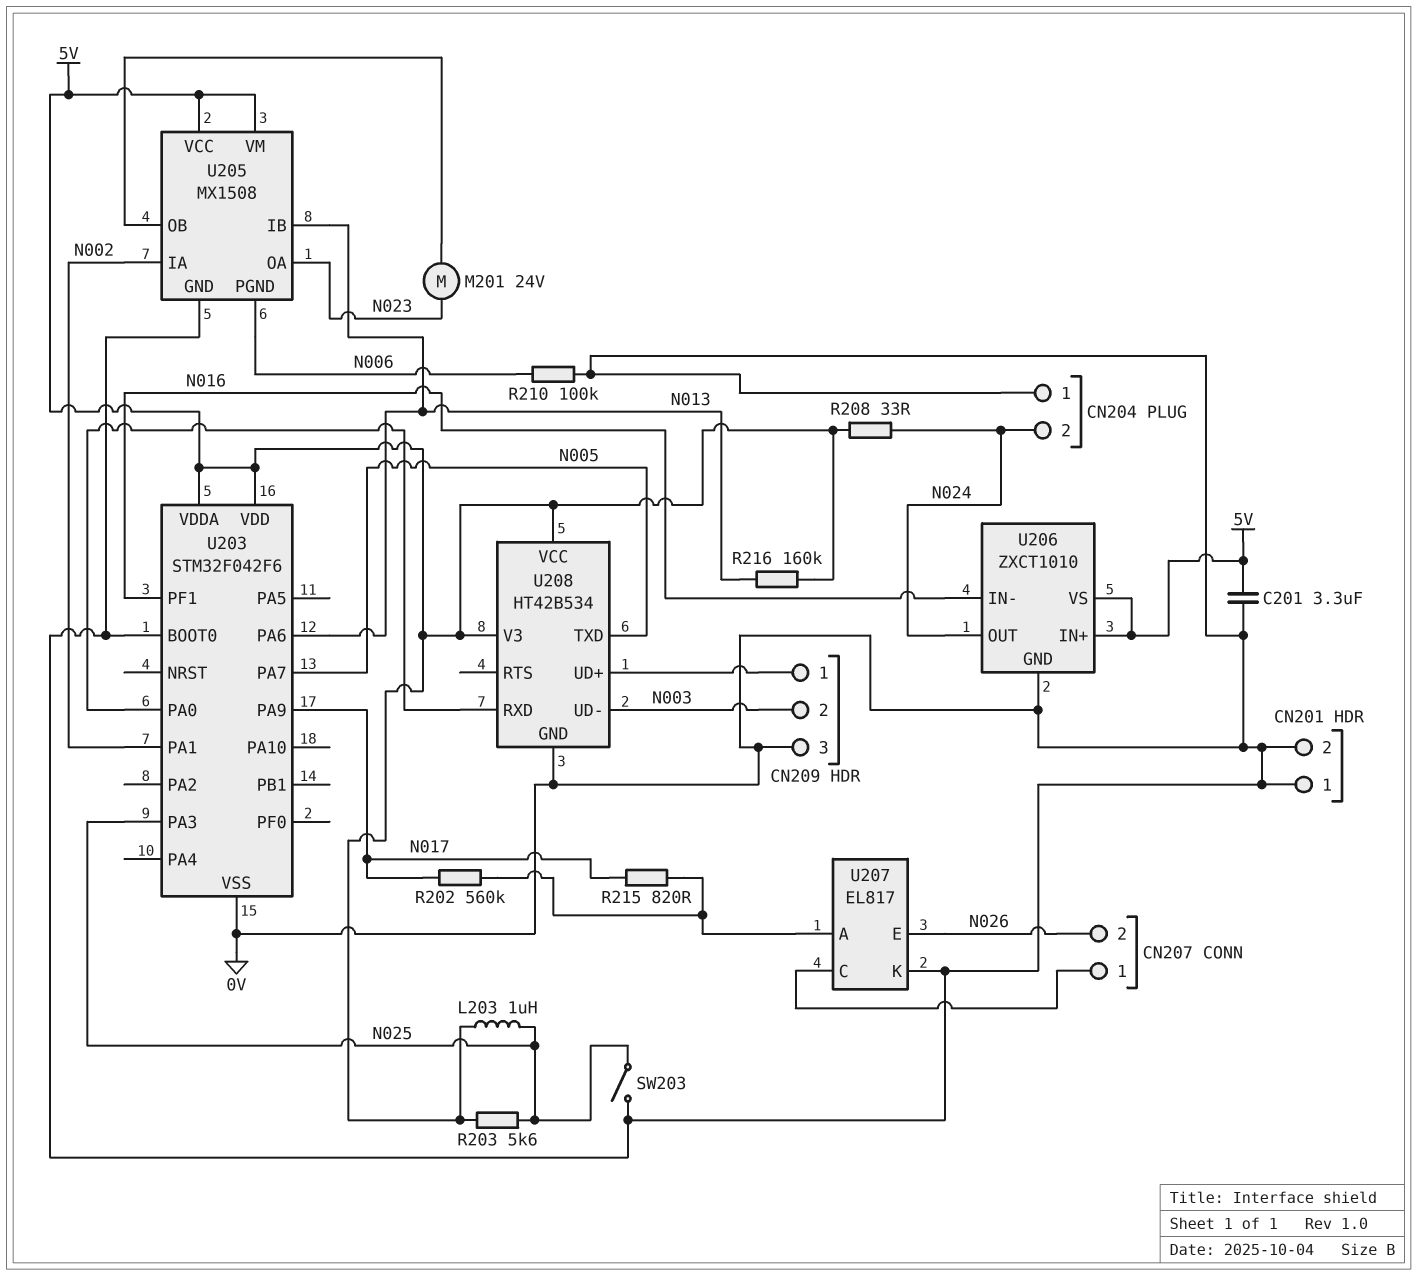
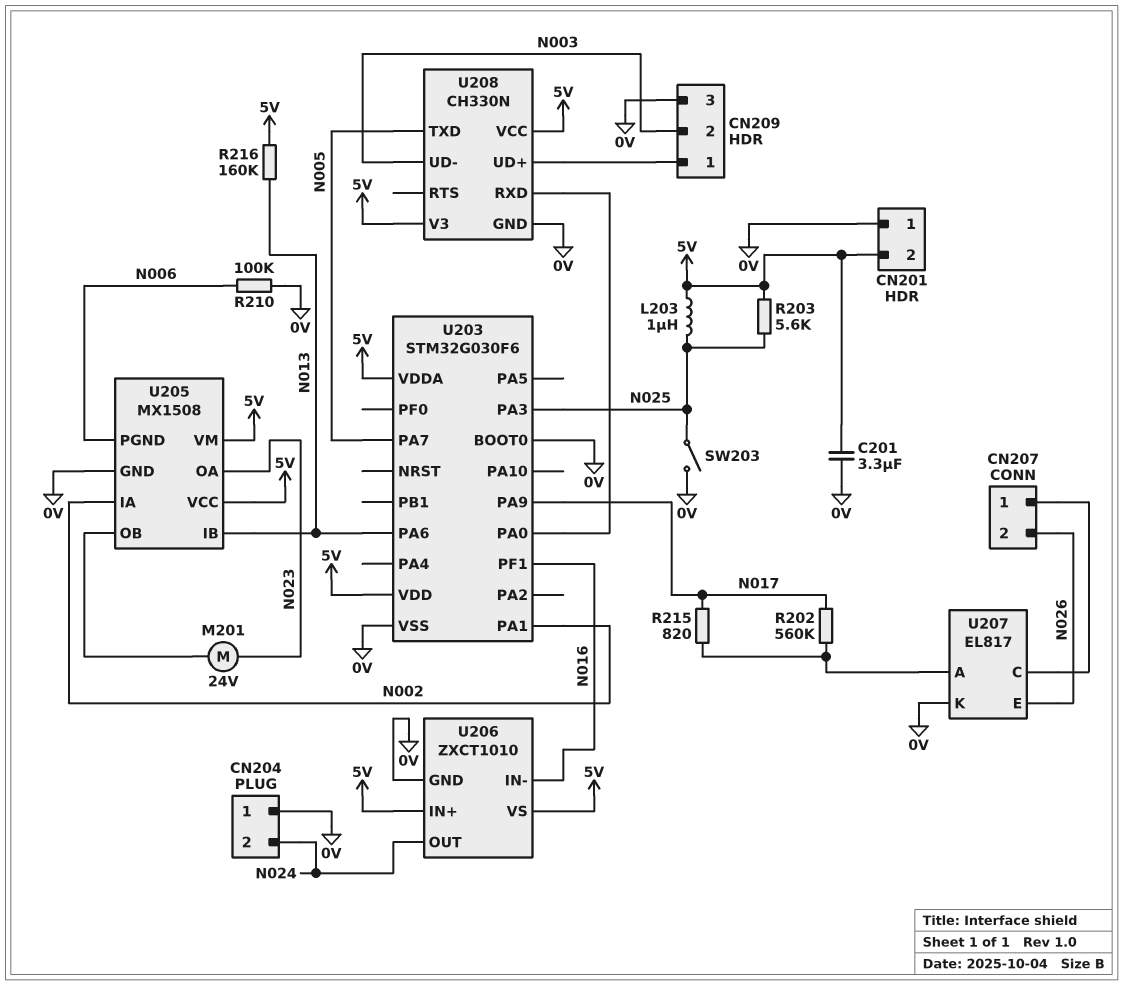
CN201 pin 2: 0V -> 5V
R208: 33 (5V, N024) -> none
U203: STM32F042F6 -> STM32G030F6
U208: HT42B534 -> CH330N

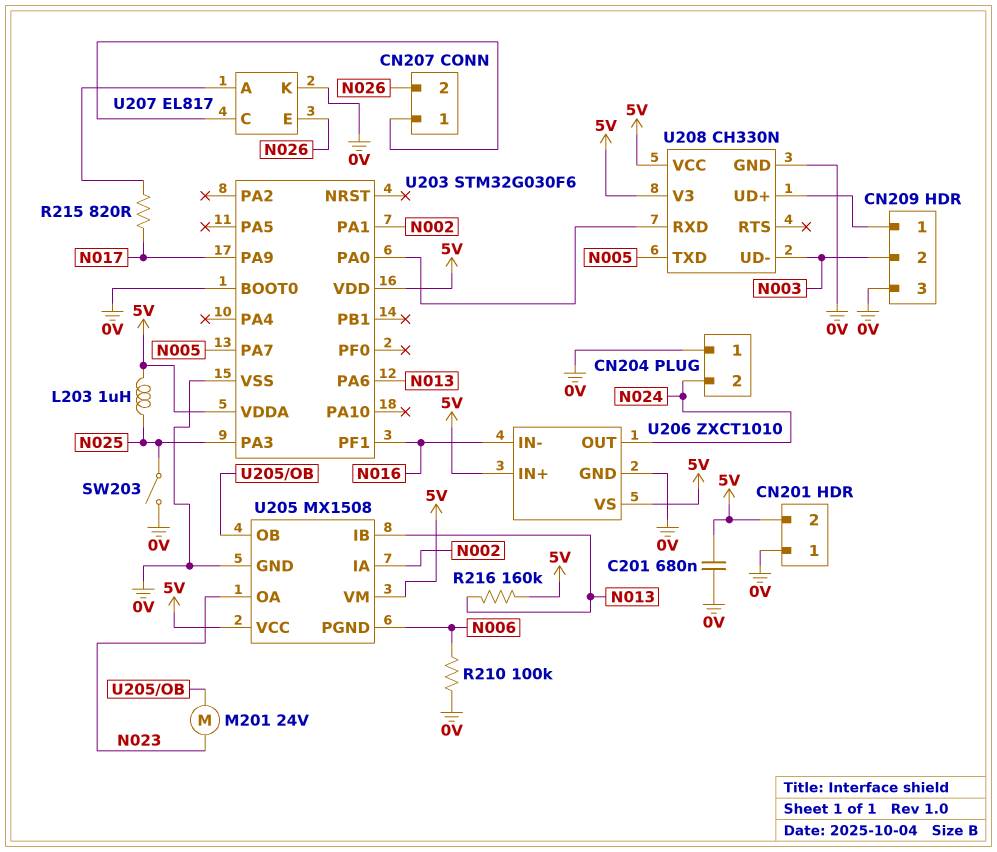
C201: 3.3uF (0V, 5V) -> 680nF (0V, 5V)
R202: 560k (N017, U207/A) -> none
R203: 5.6k (5V, N025) -> none

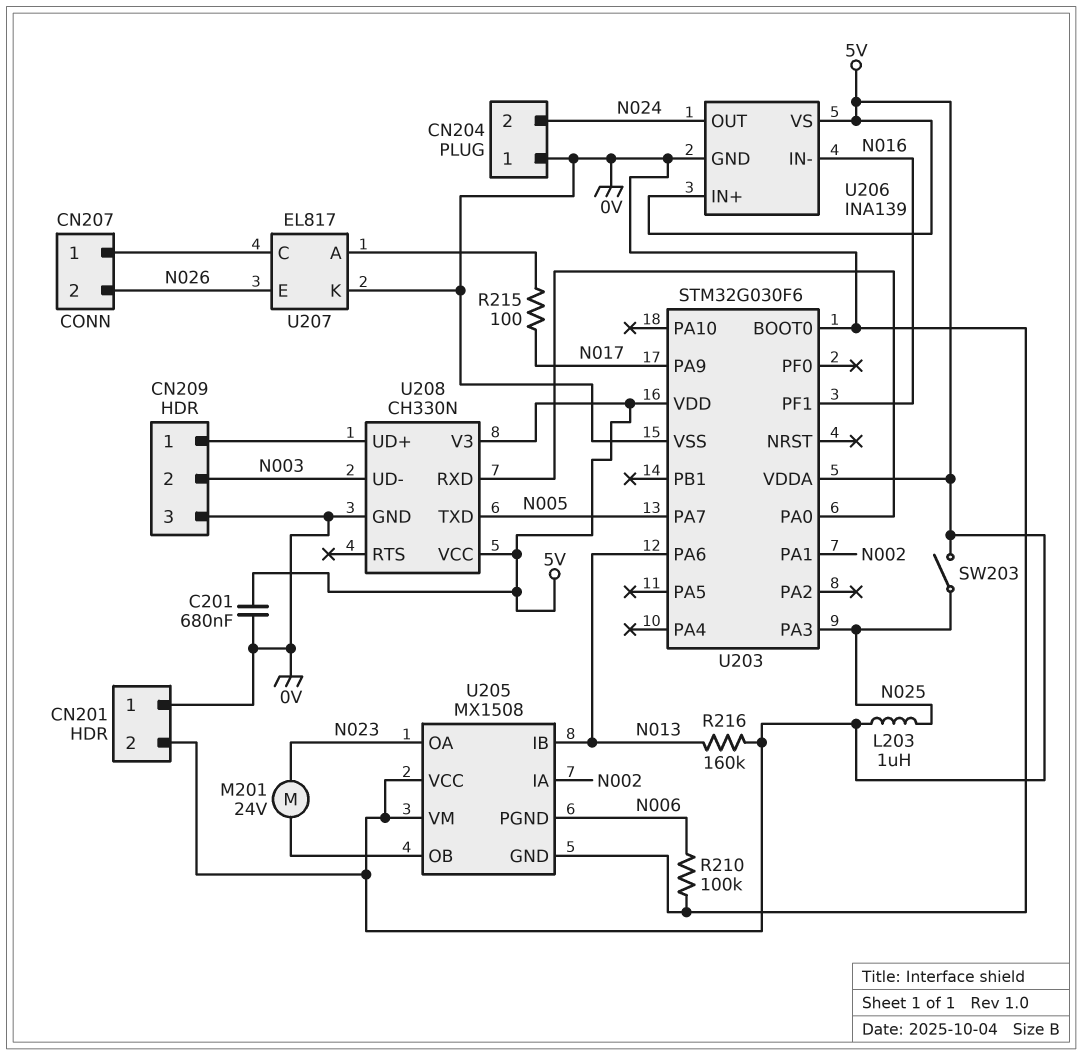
R215: 820 (N017, U207/A) -> 100 (N017, U207/A)
SW203: switch (0V, N025) -> switch (5V, N025)
U206: ZXCT1010 -> INA139

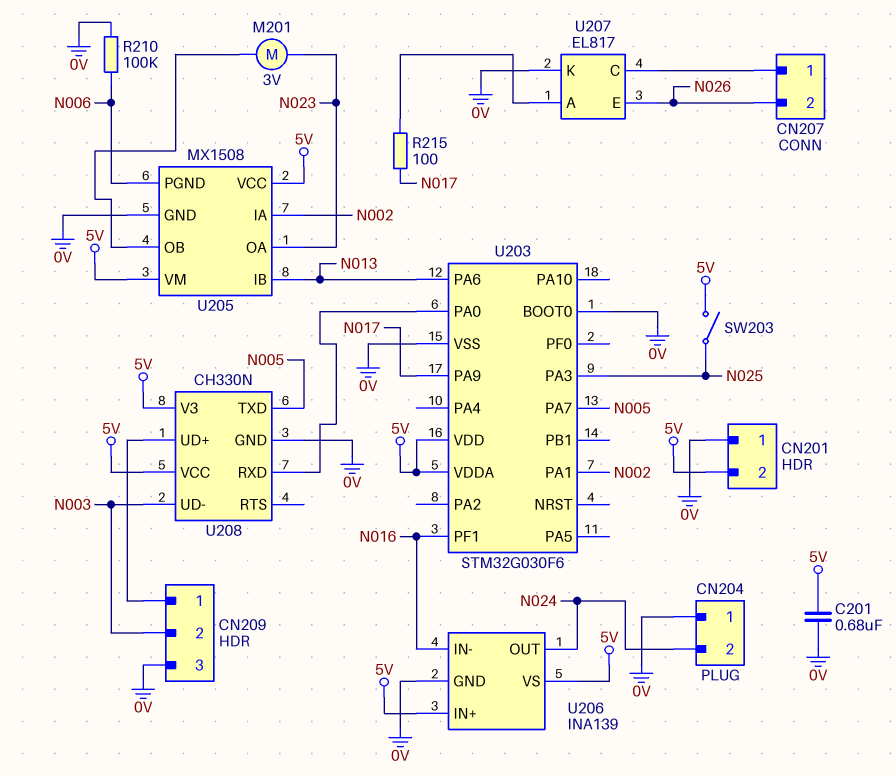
L203: 1uH (5V, N025) -> none
M201: motor 24V (N023, U205/OB) -> motor 3V (N023, U205/OB)
R216: 160k (5V, N013) -> none

